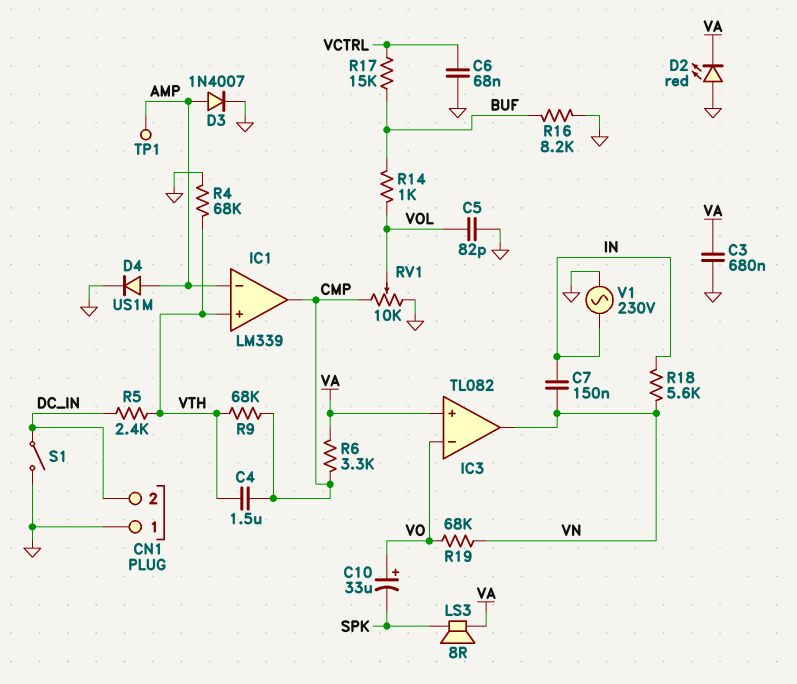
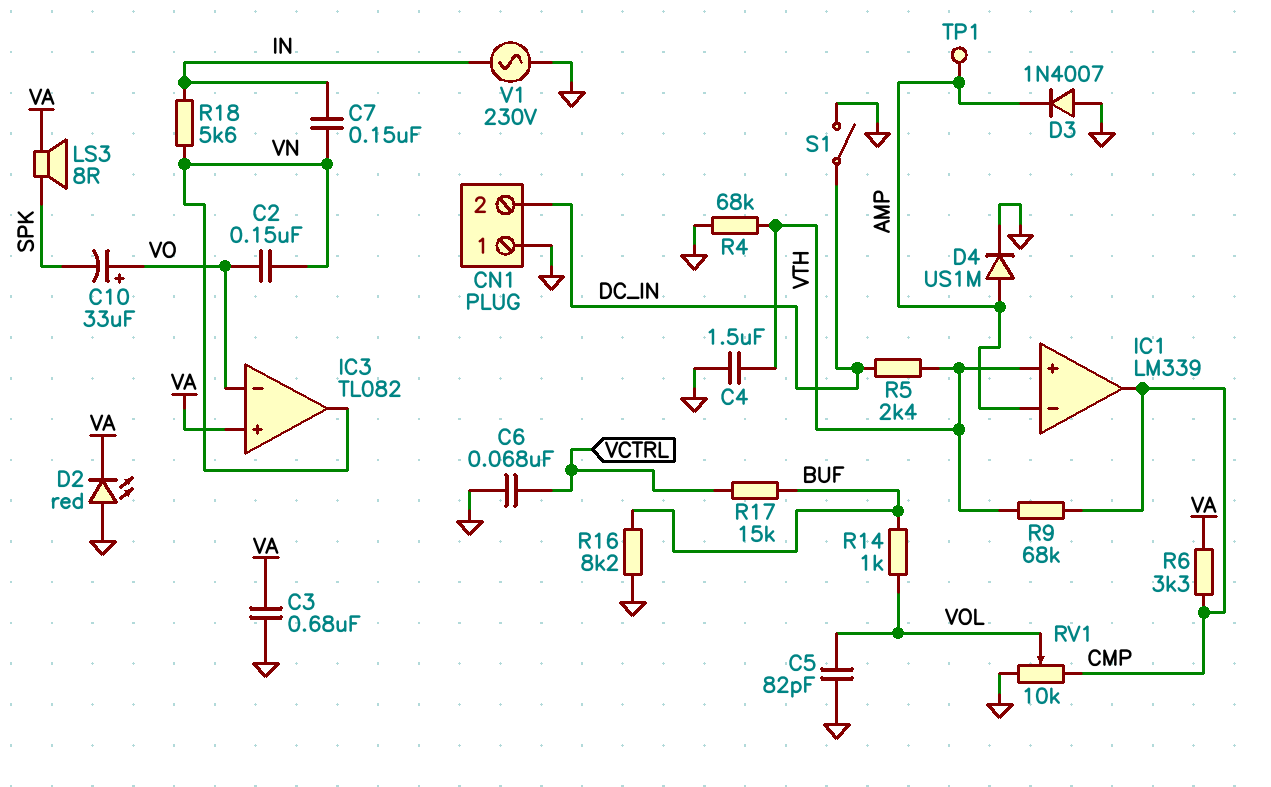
C2: none -> 150nF (VN, VO)
C4: 1.5uF (CMP, VTH) -> 1.5uF (GND, VTH)
D3: diode 1N4007 (A AMP, K GND) -> diode 1N4007 (A GND, K AMP)
R19: 68k (VN, VO) -> none

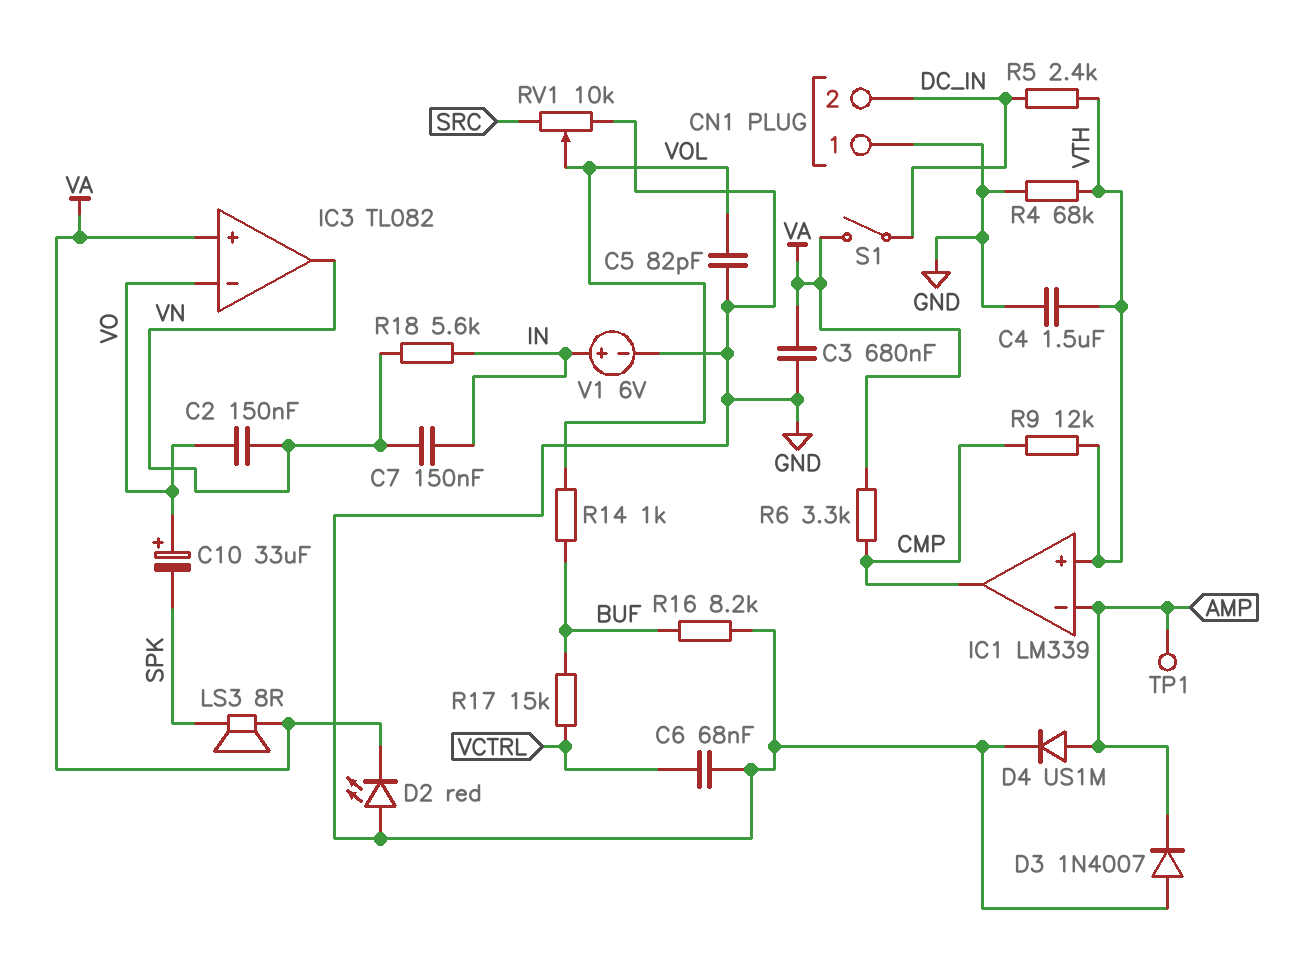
R9: 68k (CMP, VTH) -> 12k (CMP, VTH)
RV1: 10k (CMP, GND, wiper VOL) -> 10k (GND, SRC, wiper VOL)
S1: switch (DC_IN, GND) -> switch (DC_IN, VA)
V1: AC 230V (GND, IN) -> 6V (plus IN, minus GND)

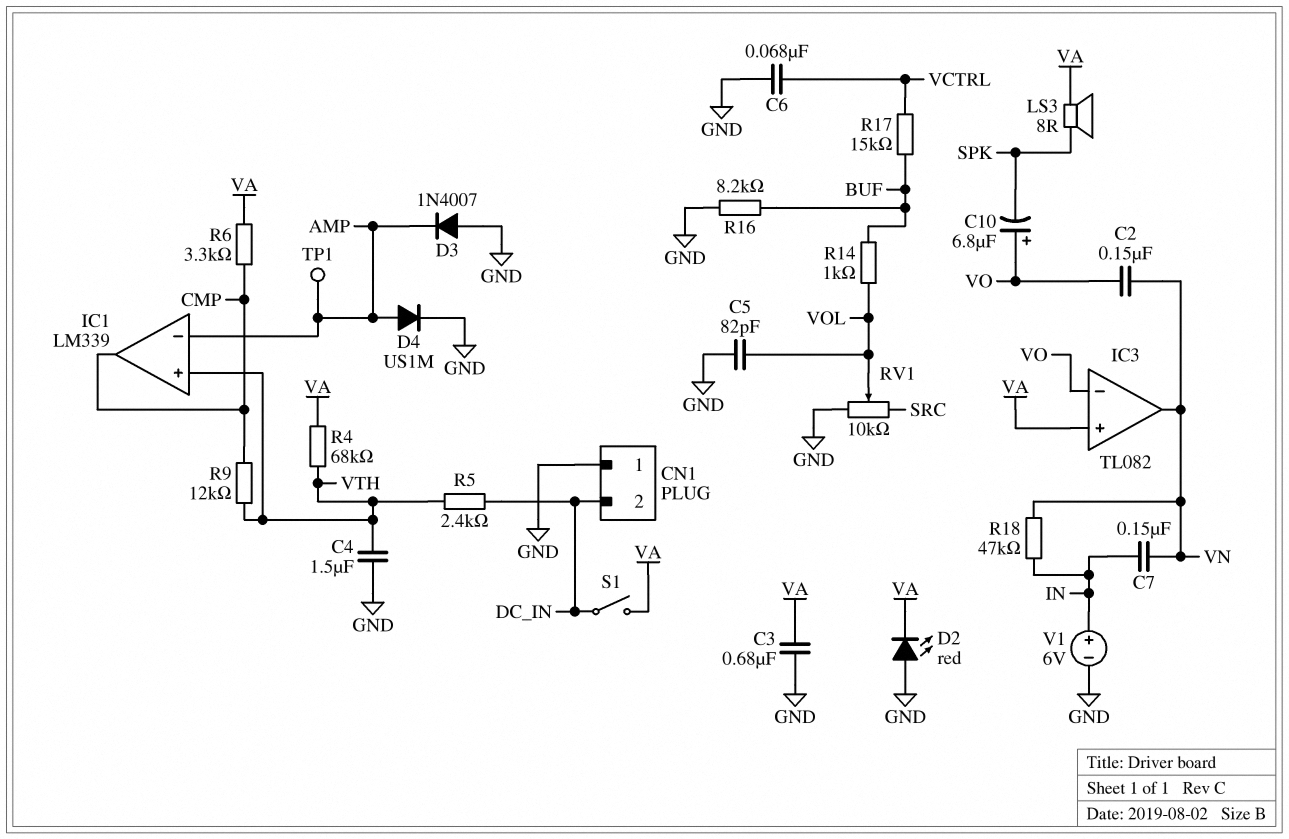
C10: 33uF (plus VO, minus SPK) -> 6.8uF (plus VO, minus SPK)
R4: 68k (GND, VTH) -> 68k (VA, VTH)
R18: 5.6k (IN, VN) -> 47k (IN, VN)

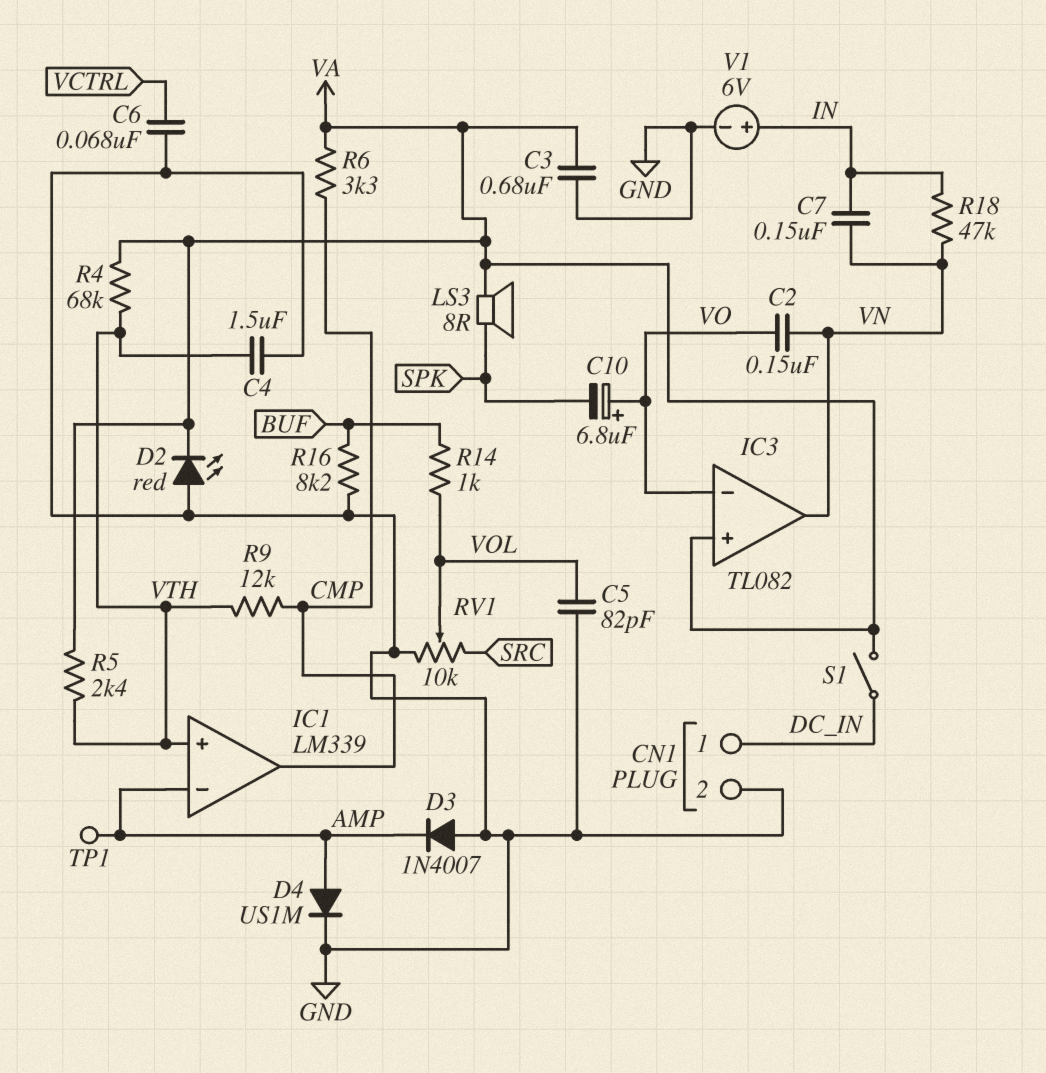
CN1 pin 1: GND -> DC_IN
CN1 pin 2: DC_IN -> GND
R5: 2.4k (DC_IN, VTH) -> 2.4k (VA, VTH)
R17: 15k (BUF, VCTRL) -> none

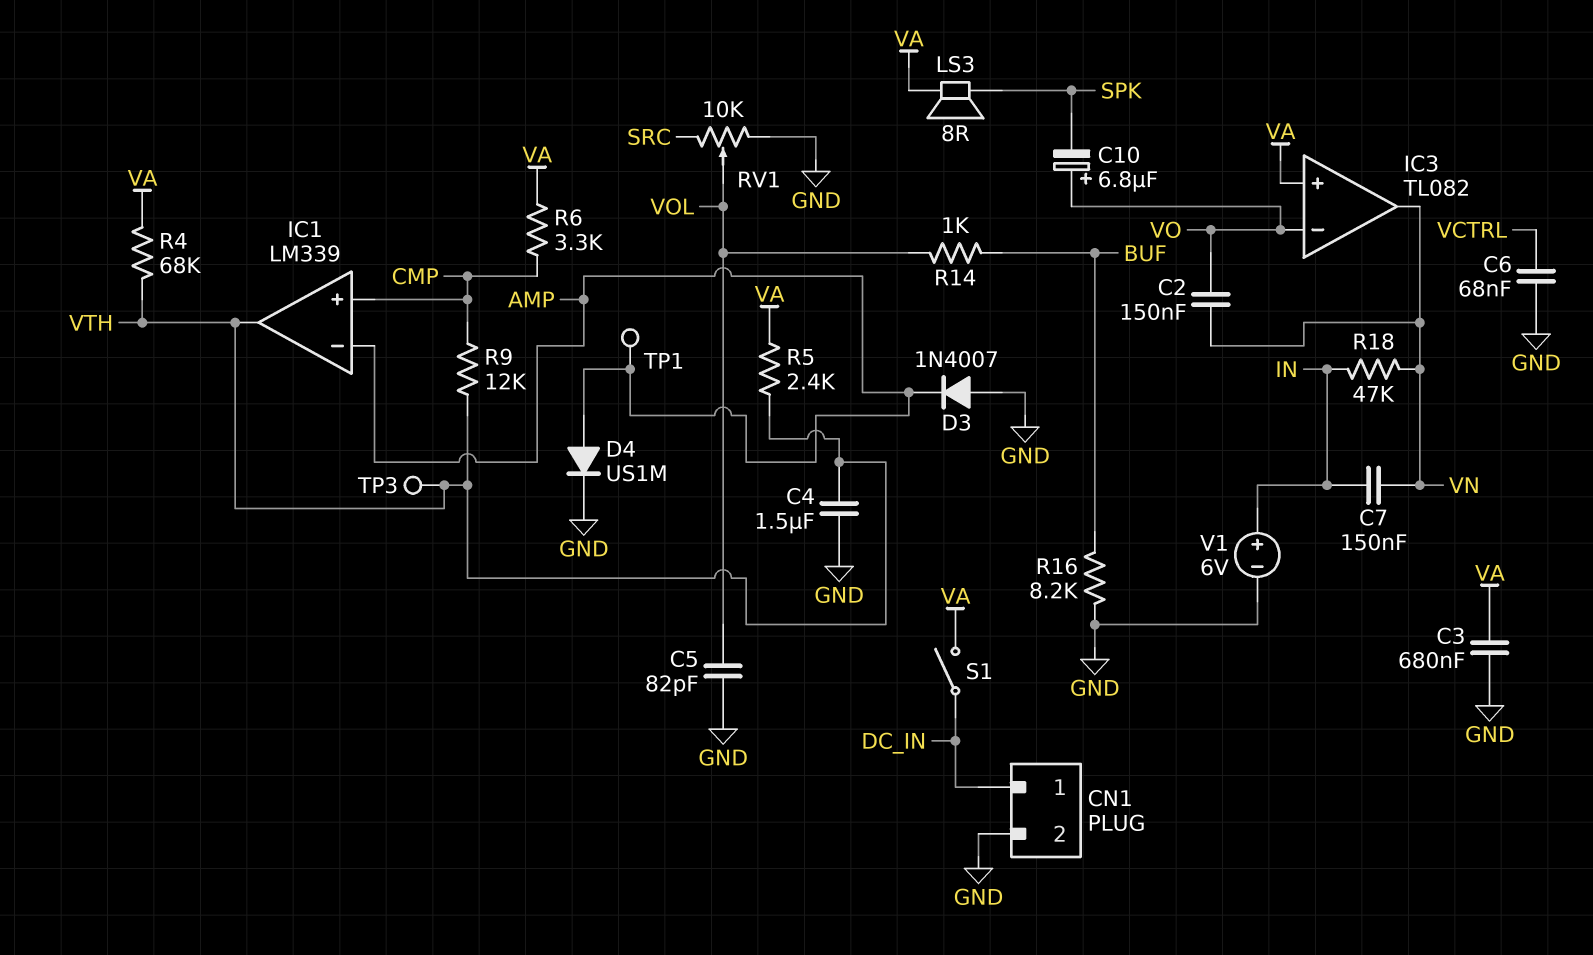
D2: LED red (A GND, K VA) -> none
IC1 pin in+: VTH -> CMP
IC1 pin out: CMP -> VTH
TP3: none -> test point (VTH)

